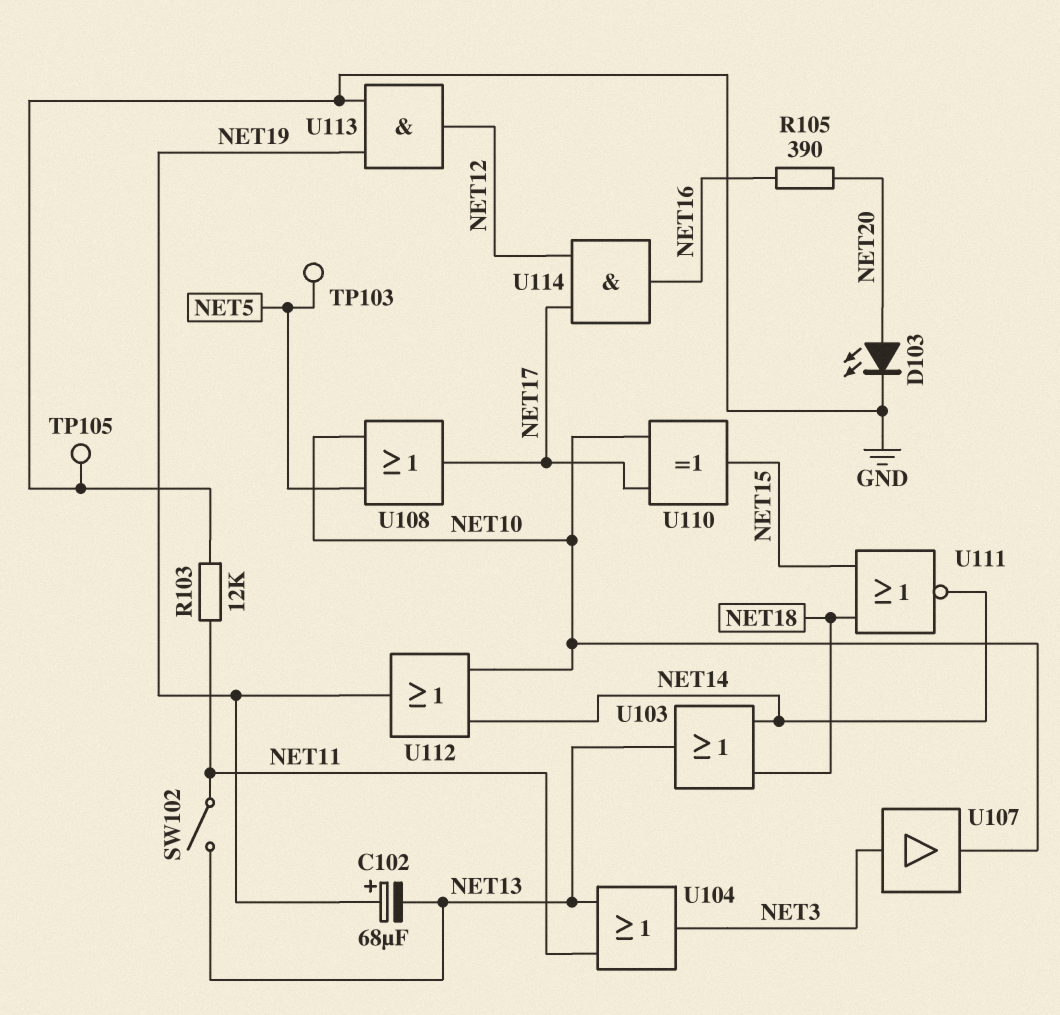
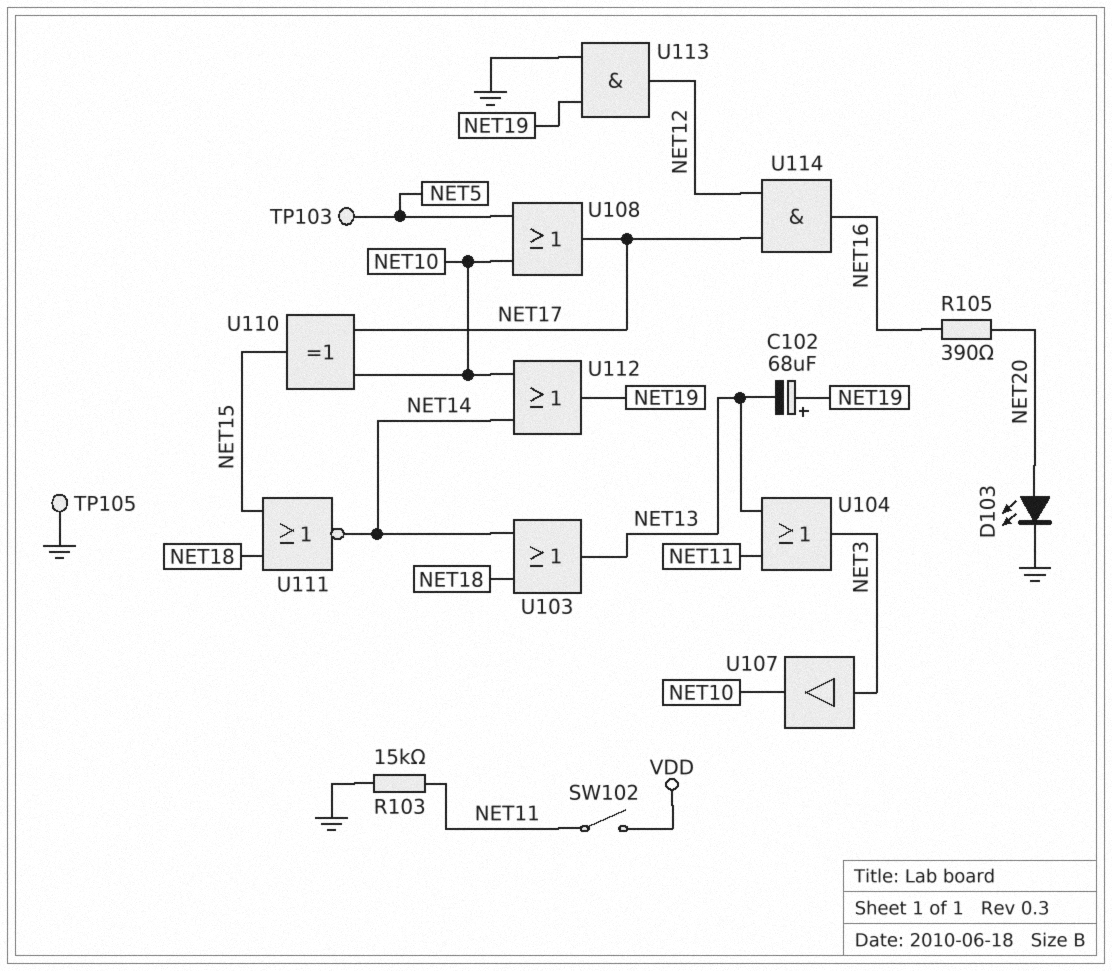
R103: 12k (GND, NET11) -> 15k (GND, NET11)
SW102: switch (NET11, NET13) -> switch (NET11, VDD)

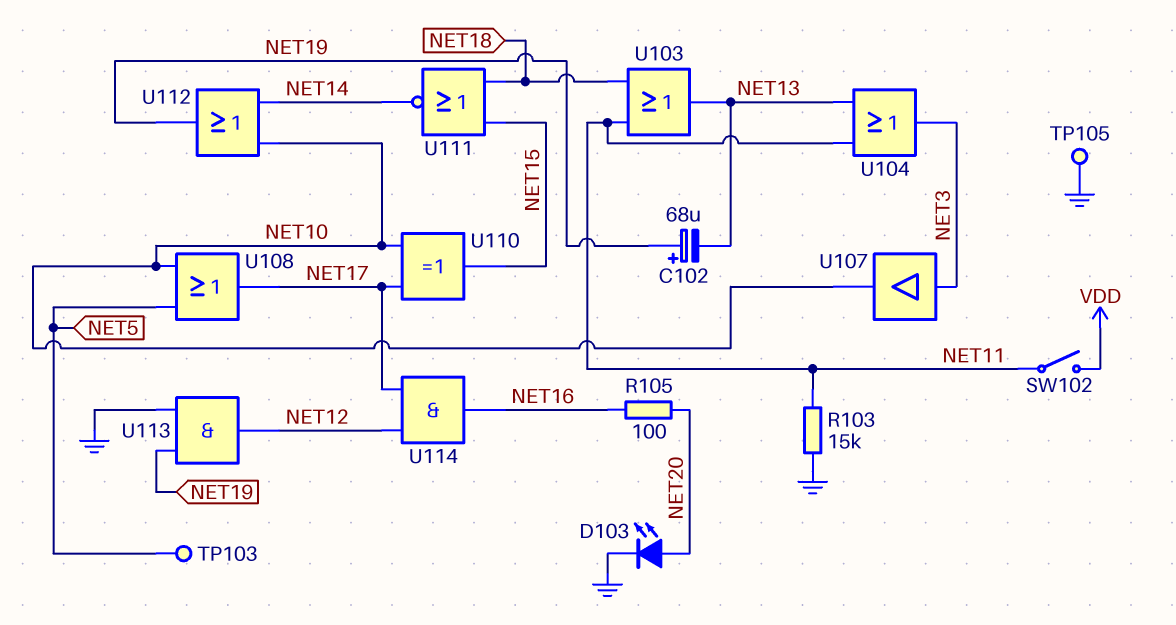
R105: 390 (NET16, NET20) -> 100 (NET16, NET20)
U103: OR (in NET14, in NET18, out NET13) -> OR (in NET11, in NET18, out NET13)

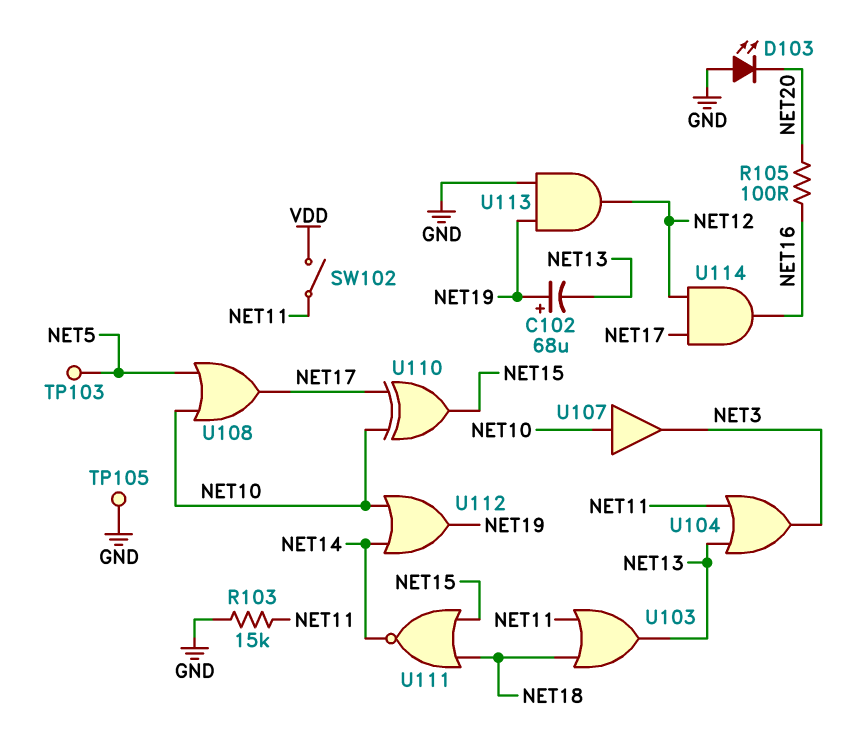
D103: LED (A NET20, K GND) -> LED (A GND, K NET20)
U107: buffer (in NET3, out NET10) -> buffer (in NET10, out NET3)

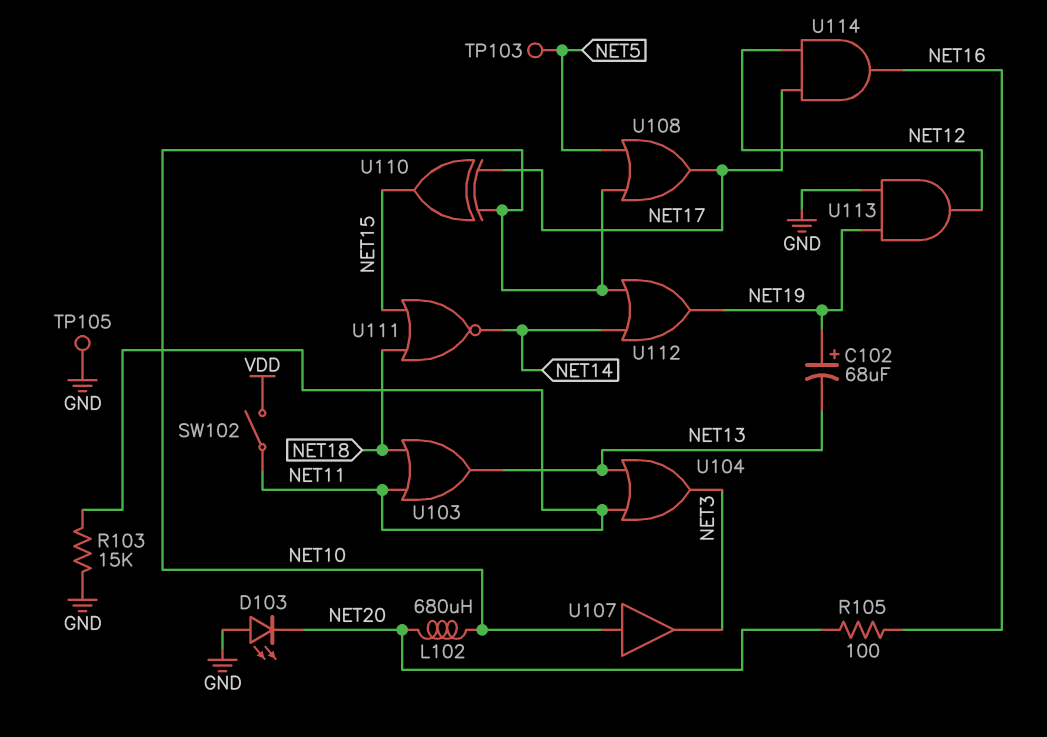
L102: none -> 680uH (NET10, NET20)

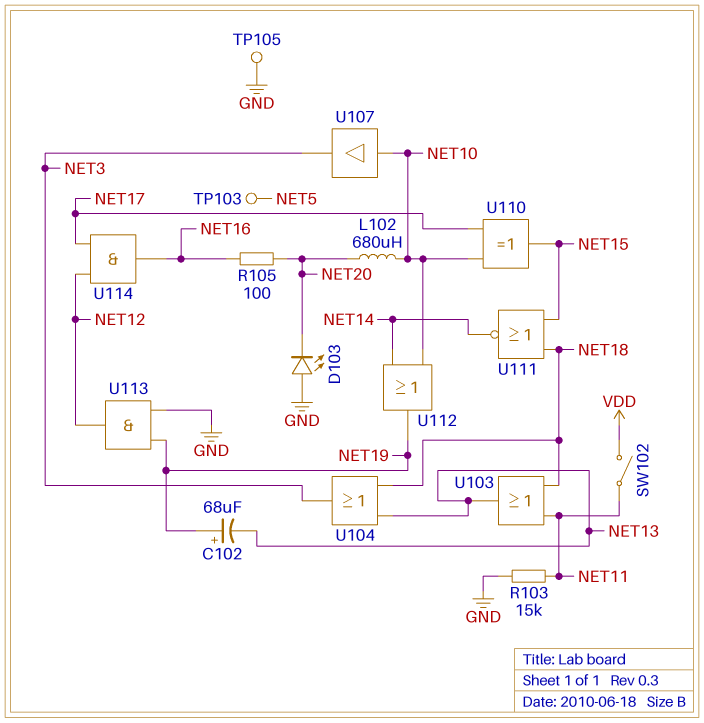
U104: OR (in NET11, in NET13, out NET3) -> OR (in NET13, in NET18, out NET3)
U108: OR (in NET5, in NET10, out NET17) -> none

